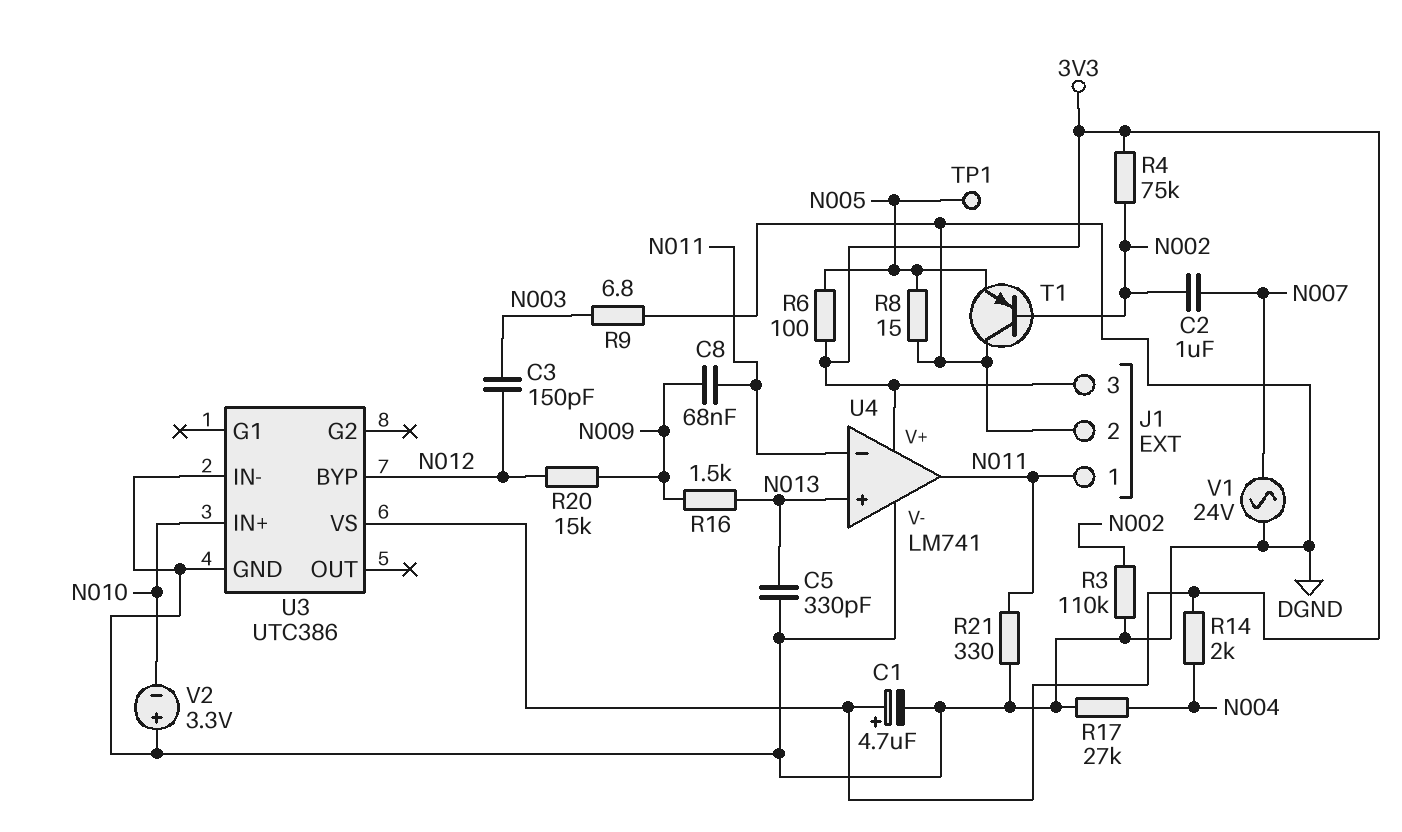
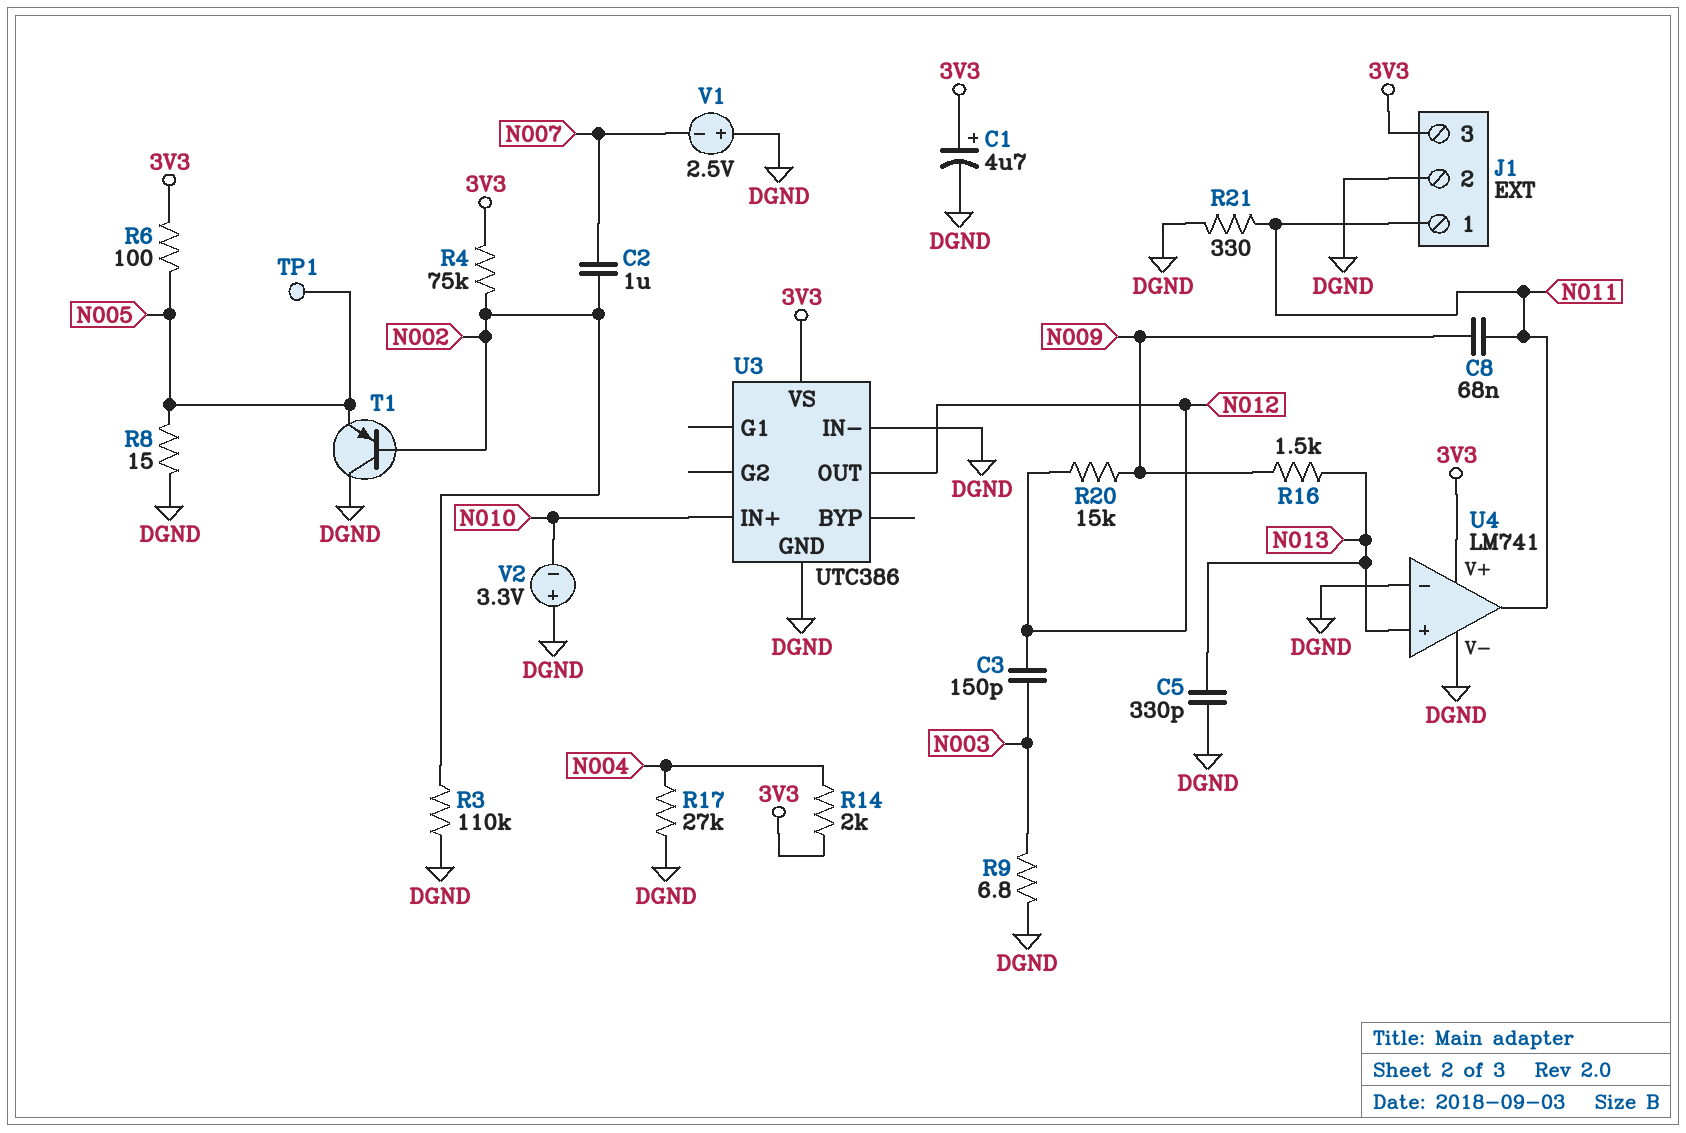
U3 pin BYP: N012 -> none
U3 pin OUT: none -> N012
U4 pin in-: N011 -> DGND
V1: AC 24V (DGND, N007) -> 2.5V (plus DGND, minus N007)

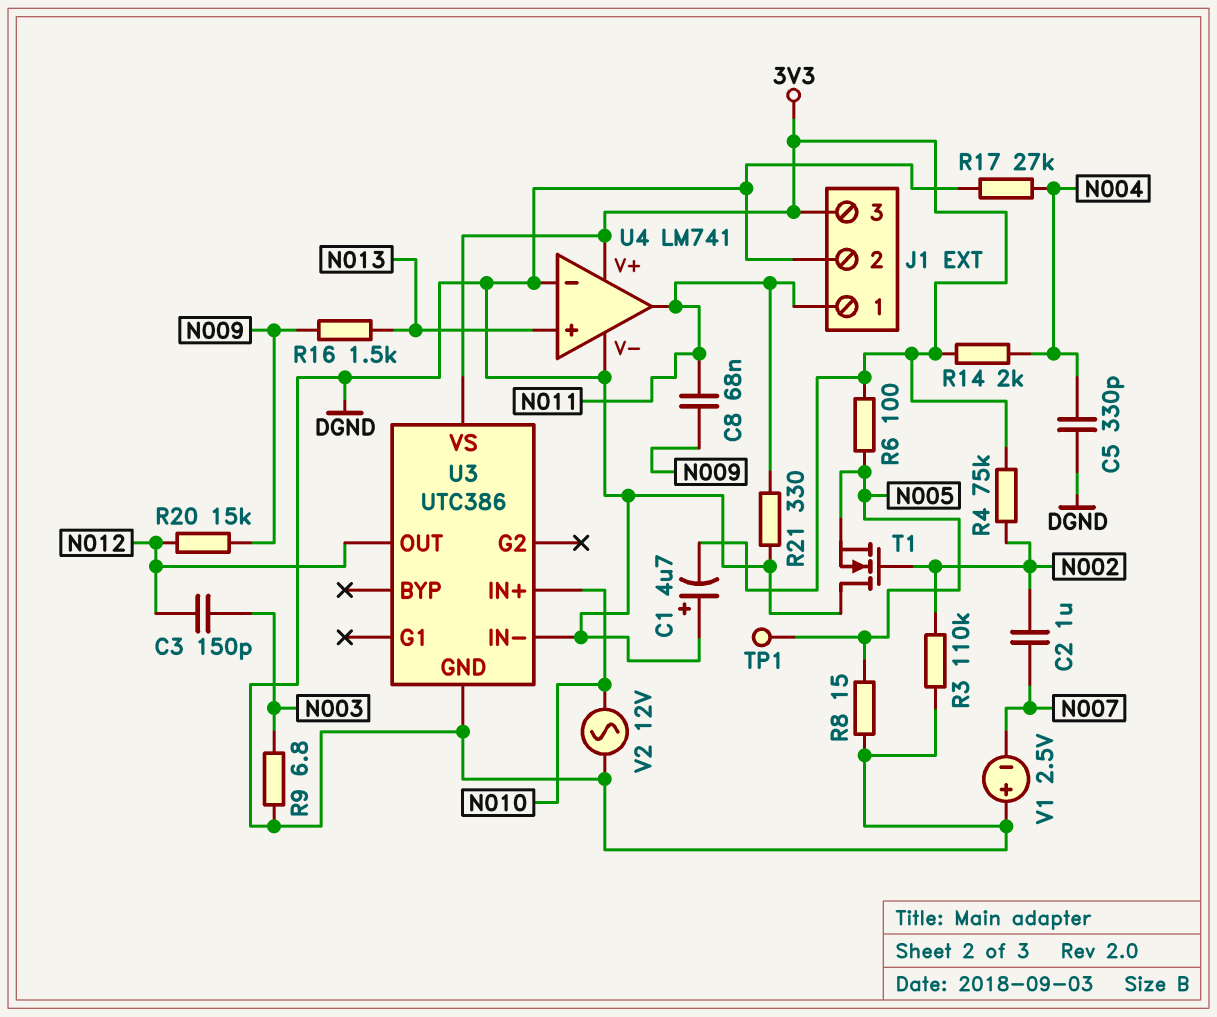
C1: 4.7uF (plus 3V3, minus DGND) -> 4.7uF (plus DGND, minus 3V3)
C5: 330pF (DGND, N013) -> 330pF (DGND, N004)
T1: PNP (B N002, C DGND, E N005) -> NMOS (G N002, D DGND, S N005)
V2: 3.3V (plus DGND, minus N010) -> AC 12V (DGND, N010)

